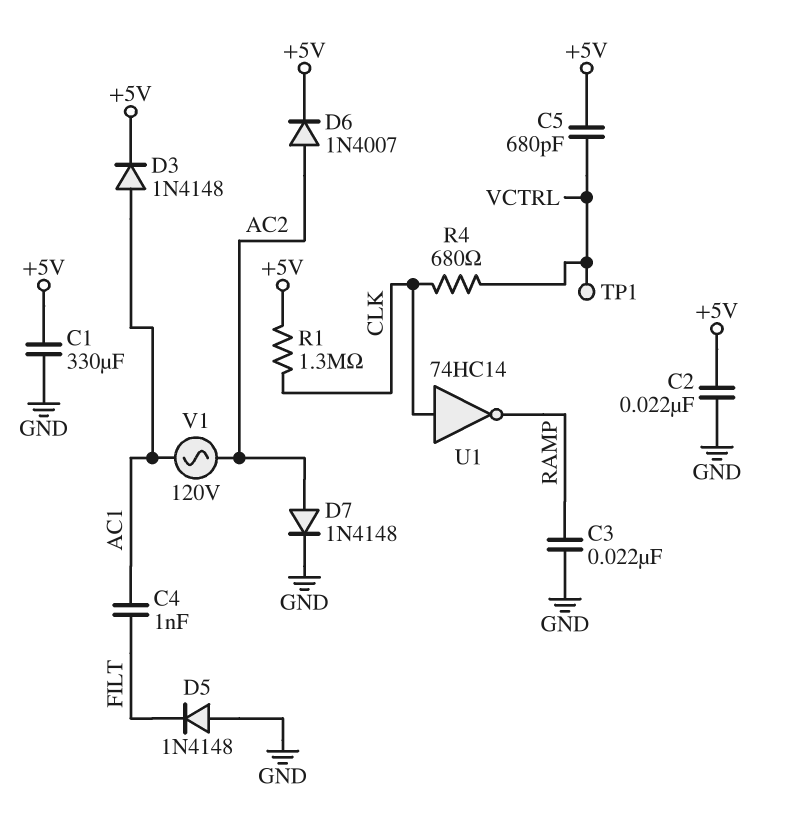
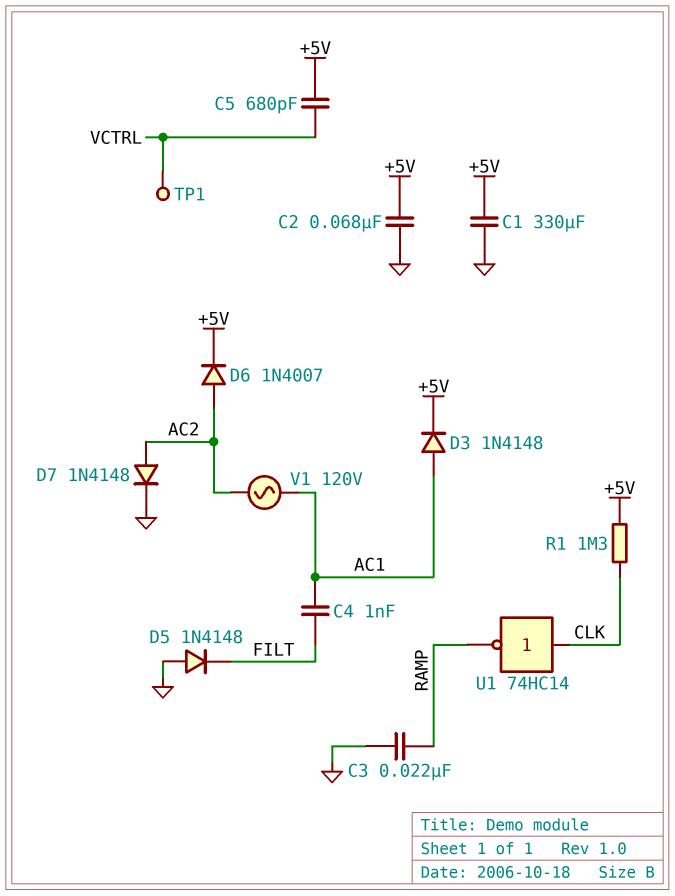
C2: 22nF (+5V, GND) -> 68nF (+5V, GND)
R4: 680 (CLK, VCTRL) -> none

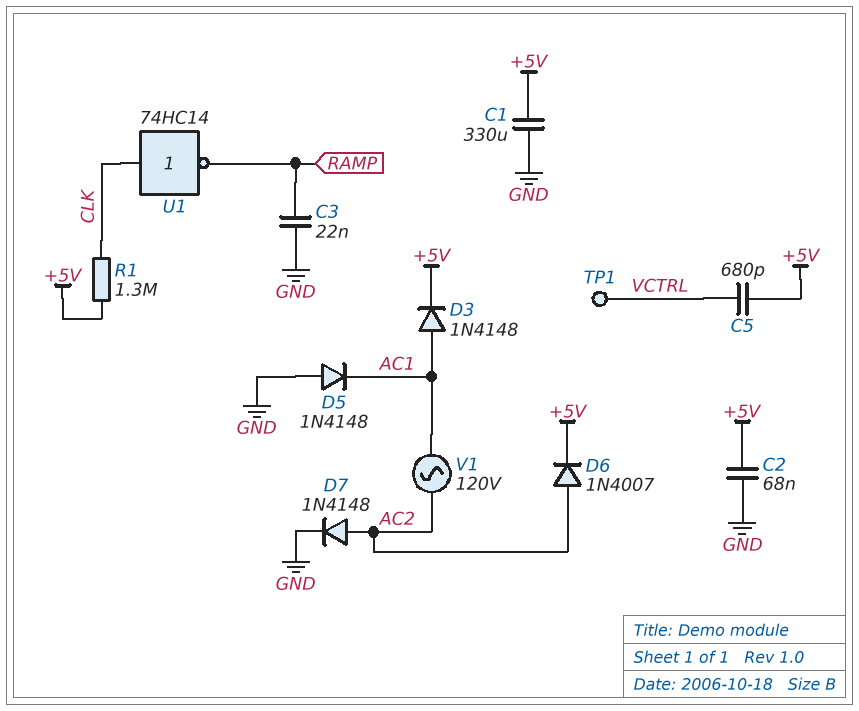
C4: 1nF (AC1, FILT) -> none
D5: diode 1N4148 (A GND, K FILT) -> diode 1N4148 (A GND, K AC1)

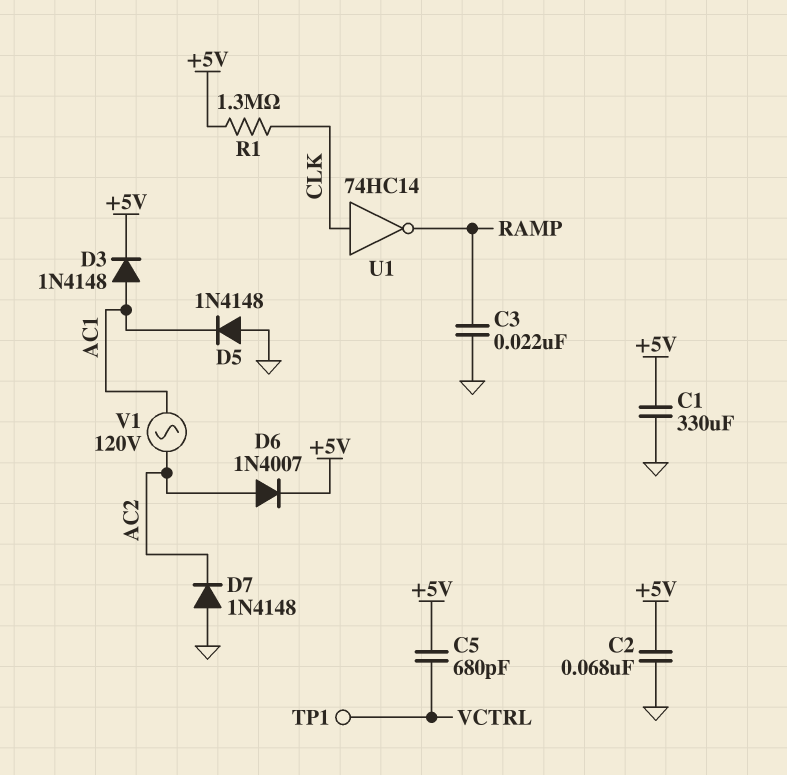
D7: diode 1N4148 (A AC2, K GND) -> diode 1N4148 (A GND, K AC2)

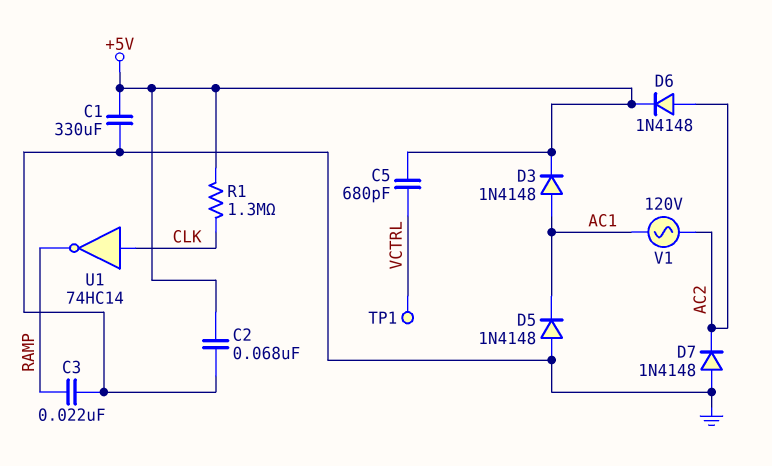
D6: diode 1N4007 (A AC2, K +5V) -> diode 1N4148 (A AC2, K +5V)

